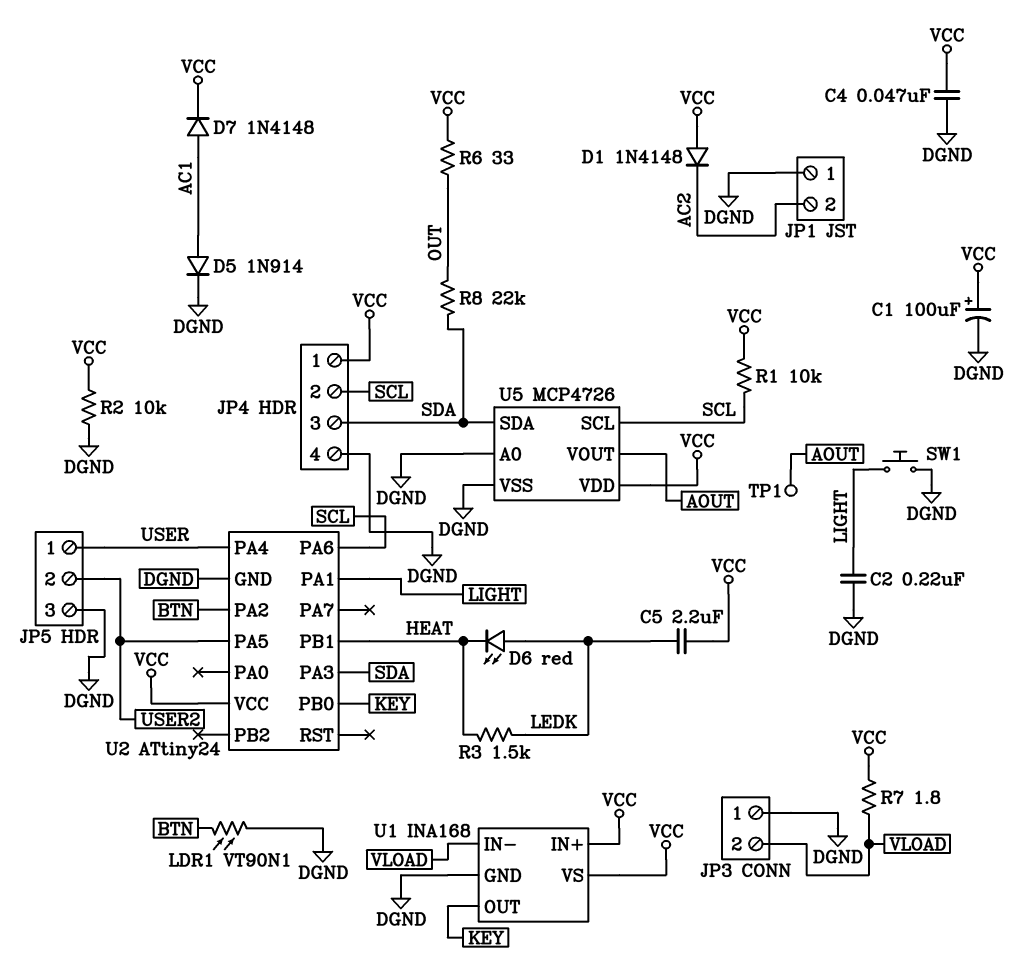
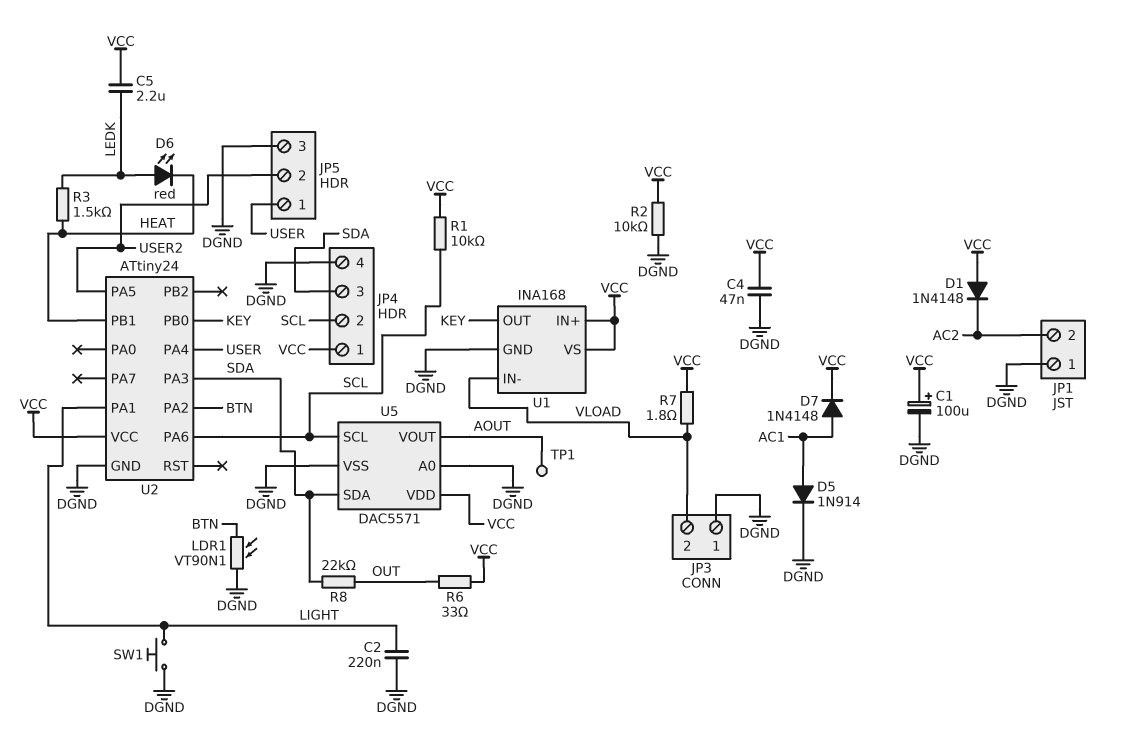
U5: MCP4726 -> DAC5571

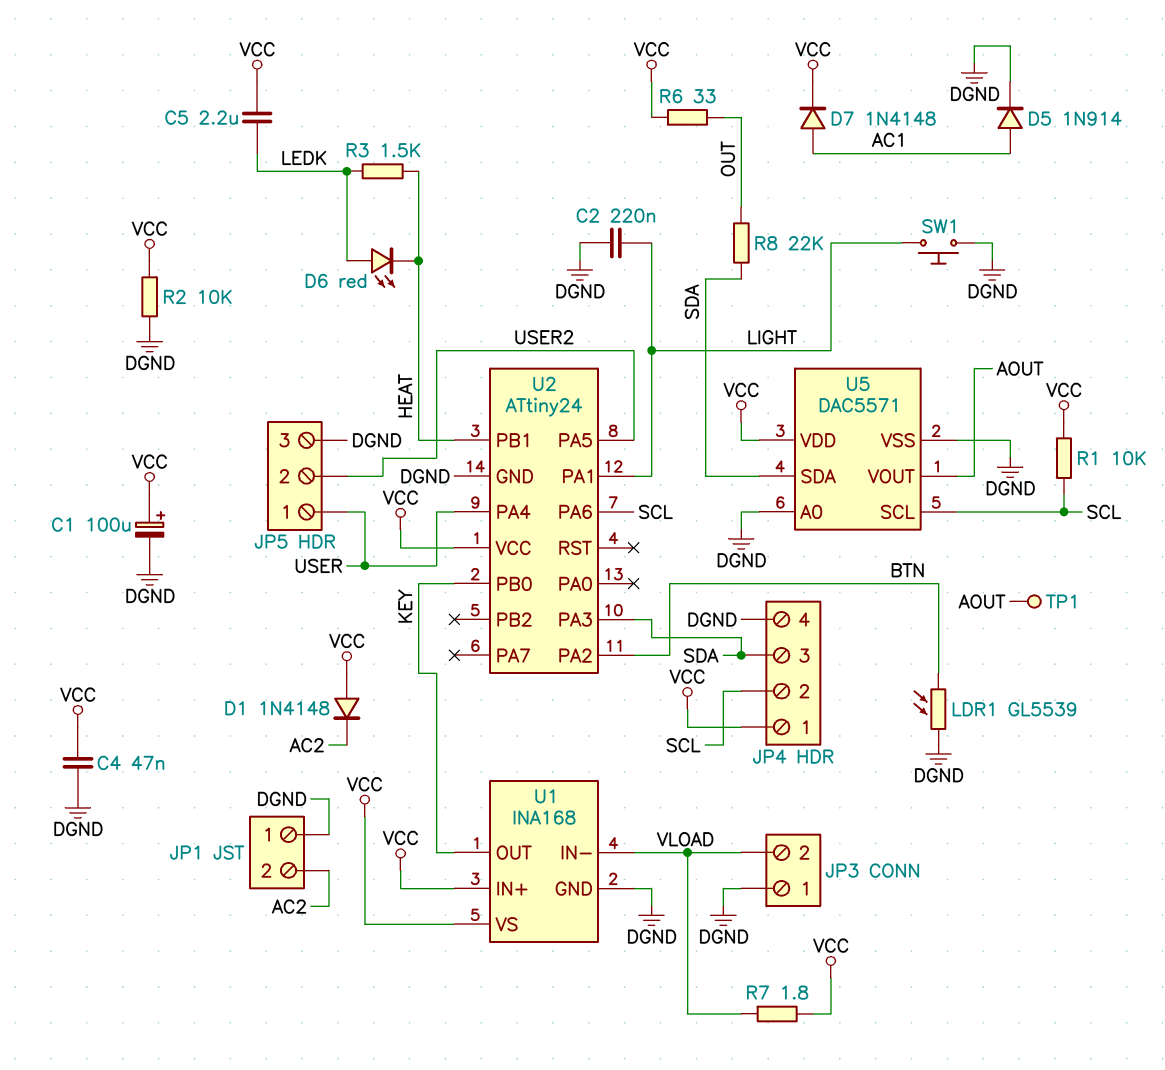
LDR1: VT90N1 (BTN, DGND) -> GL5539 (BTN, DGND)

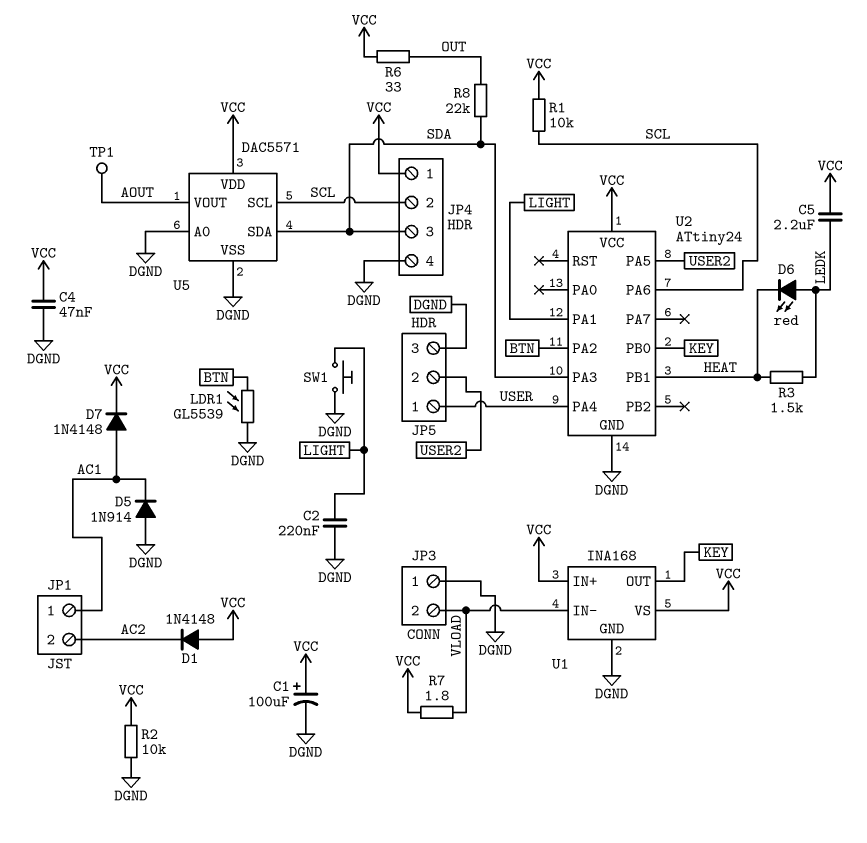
D5: diode 1N914 (A AC1, K DGND) -> diode 1N914 (A DGND, K AC1)
JP1 pin 1: DGND -> AC1

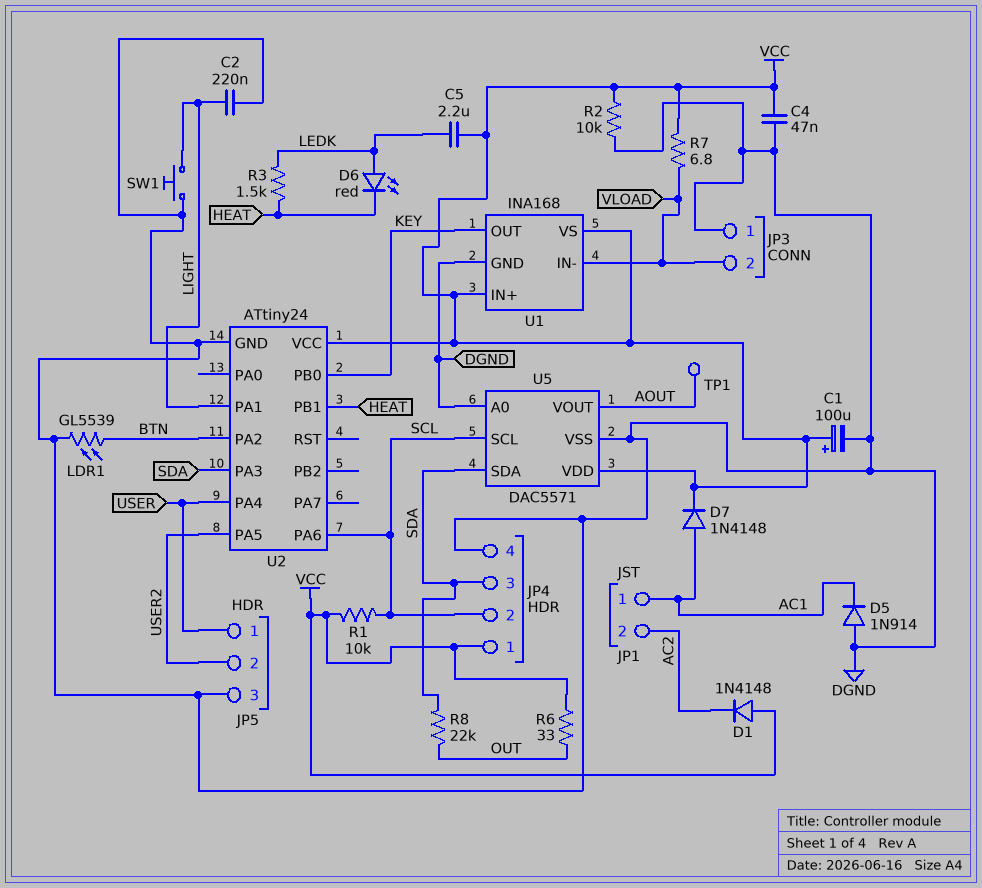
R7: 1.8 (VCC, VLOAD) -> 6.8 (VCC, VLOAD)

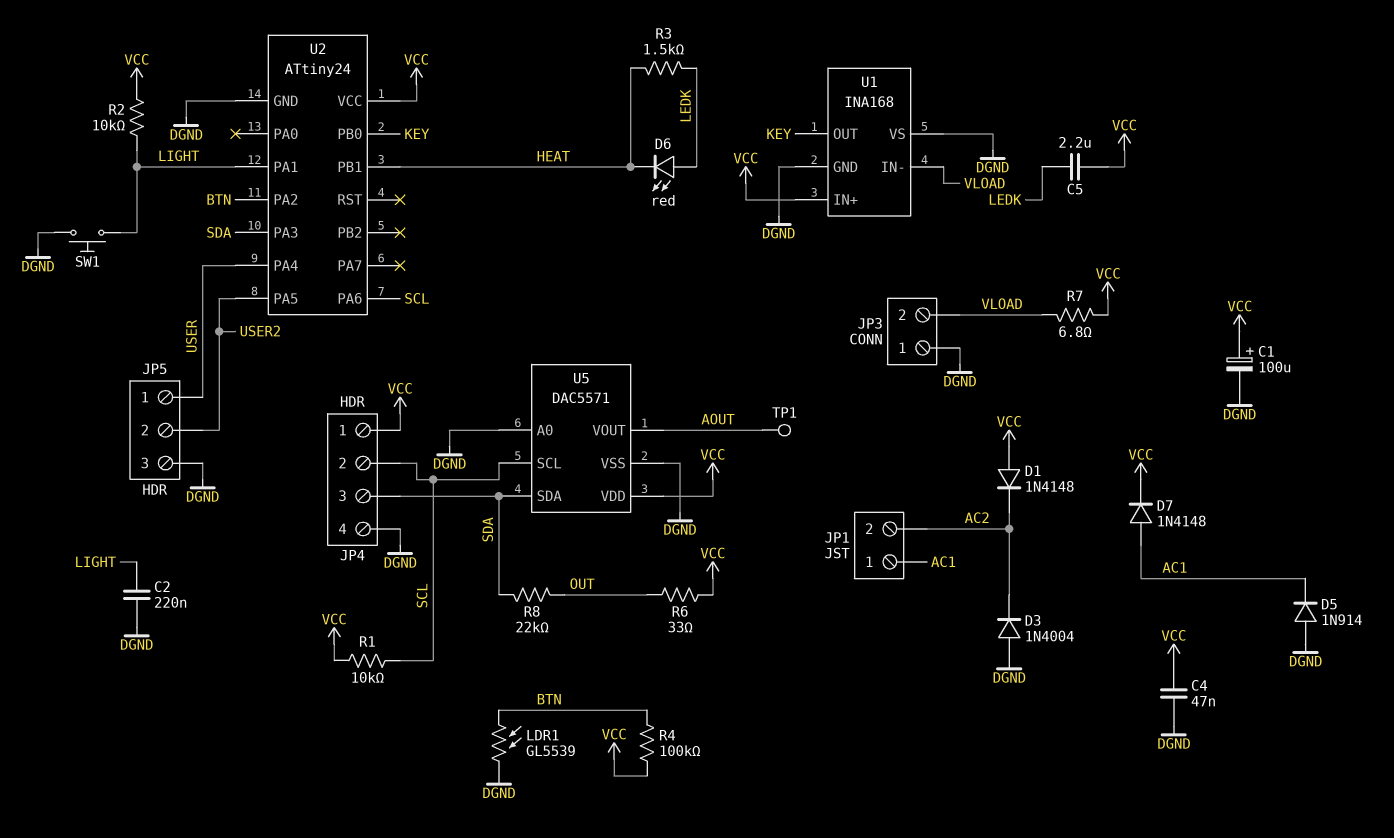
D3: none -> diode 1N4004 (A DGND, K AC2)
R2: 10k (DGND, VCC) -> 10k (LIGHT, VCC)
R4: none -> 100k (BTN, VCC)
U1 pin VS: VCC -> DGND

